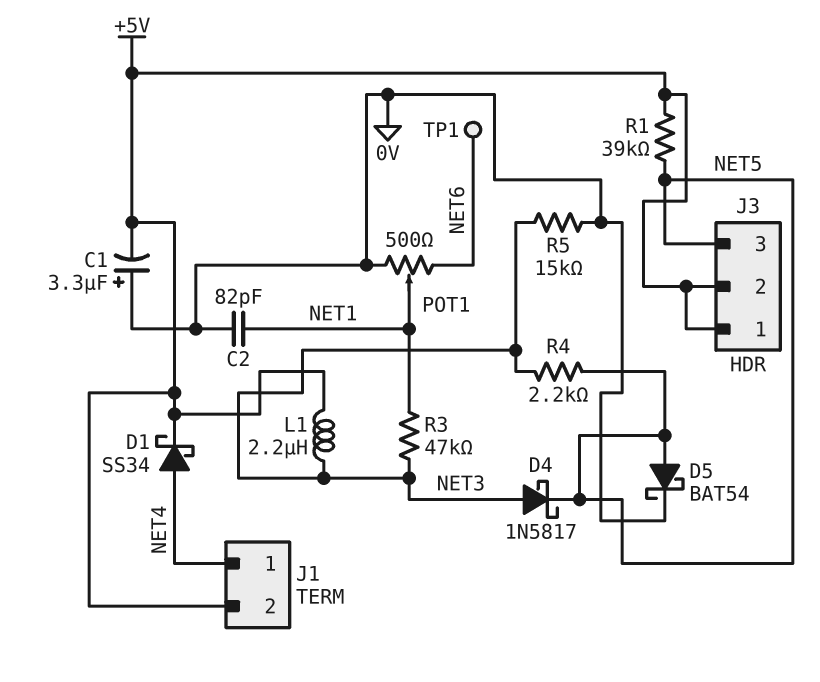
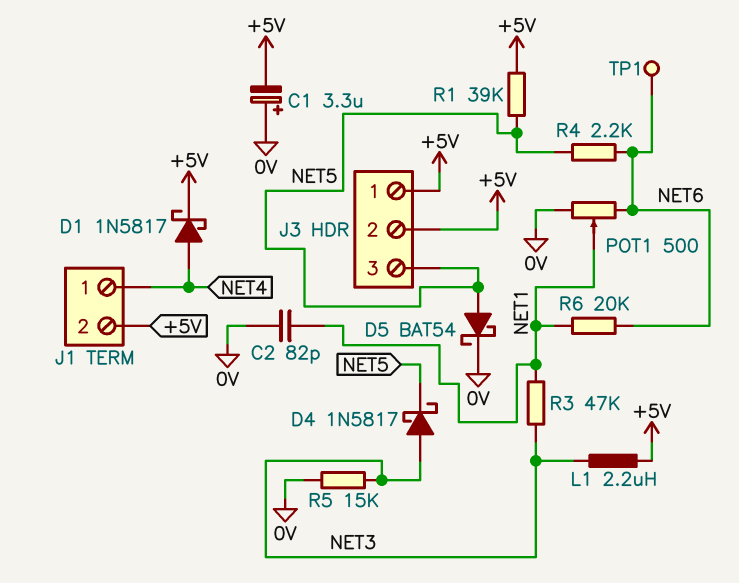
D1: schottky SS34 (A NET4, K +5V) -> schottky 1N5817 (A NET4, K +5V)
R4: 2.2k (NET3, NET5) -> 2.2k (NET5, NET6)
R6: none -> 20k (NET1, NET6)

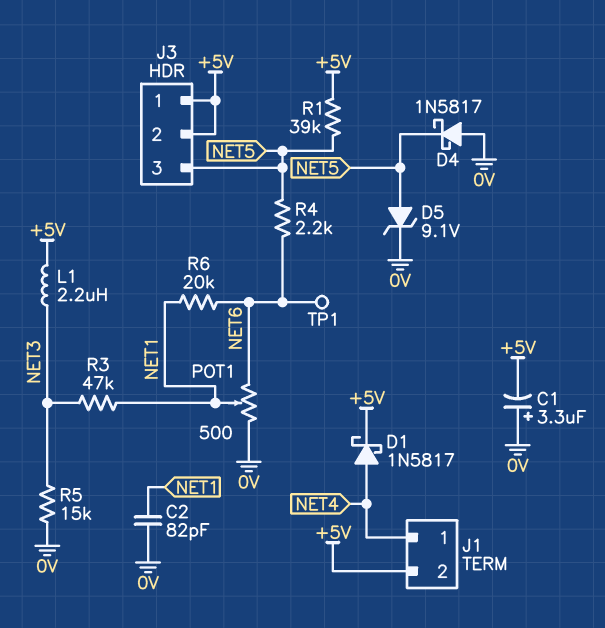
D4: schottky 1N5817 (A NET3, K NET5) -> schottky 1N5817 (A 0V, K NET5)
D5: schottky BAT54 (A NET5, K 0V) -> zener 9.1V (A NET5, K 0V)

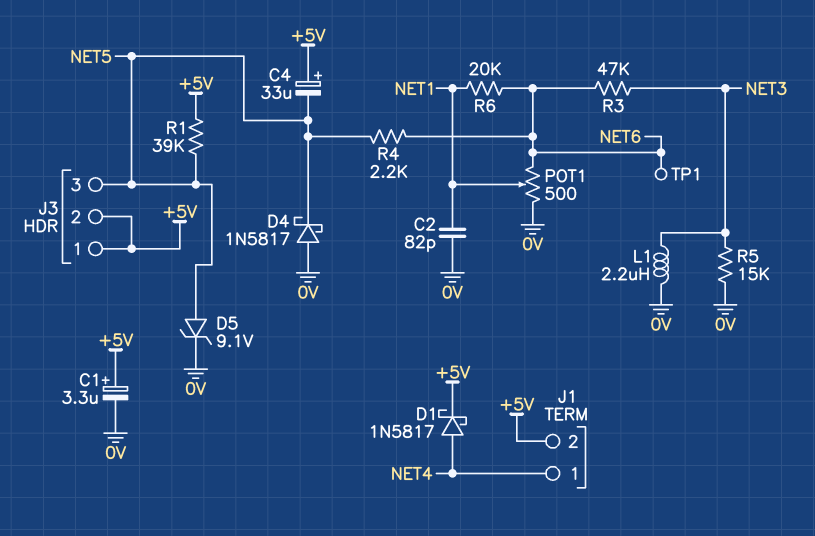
C1: 3.3uF (plus 0V, minus +5V) -> 3.3uF (plus +5V, minus 0V)
C4: none -> 33uF (plus +5V, minus NET5)
L1: 2.2uH (+5V, NET3) -> 2.2uH (0V, NET3)
R3: 47k (NET1, NET3) -> 47k (NET3, NET6)

